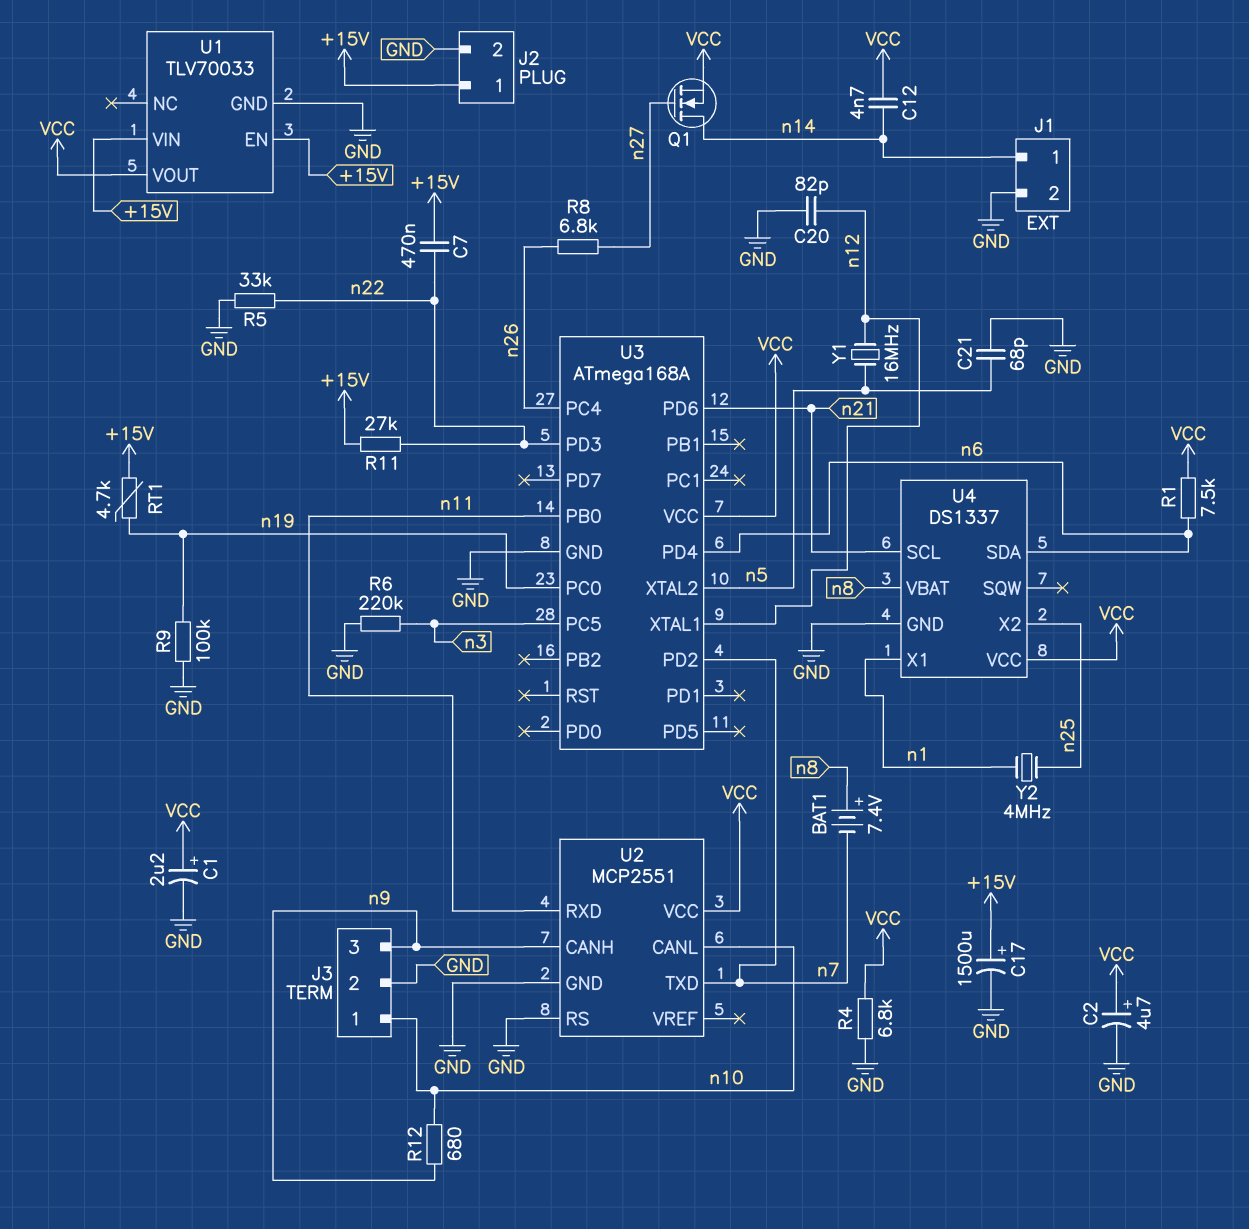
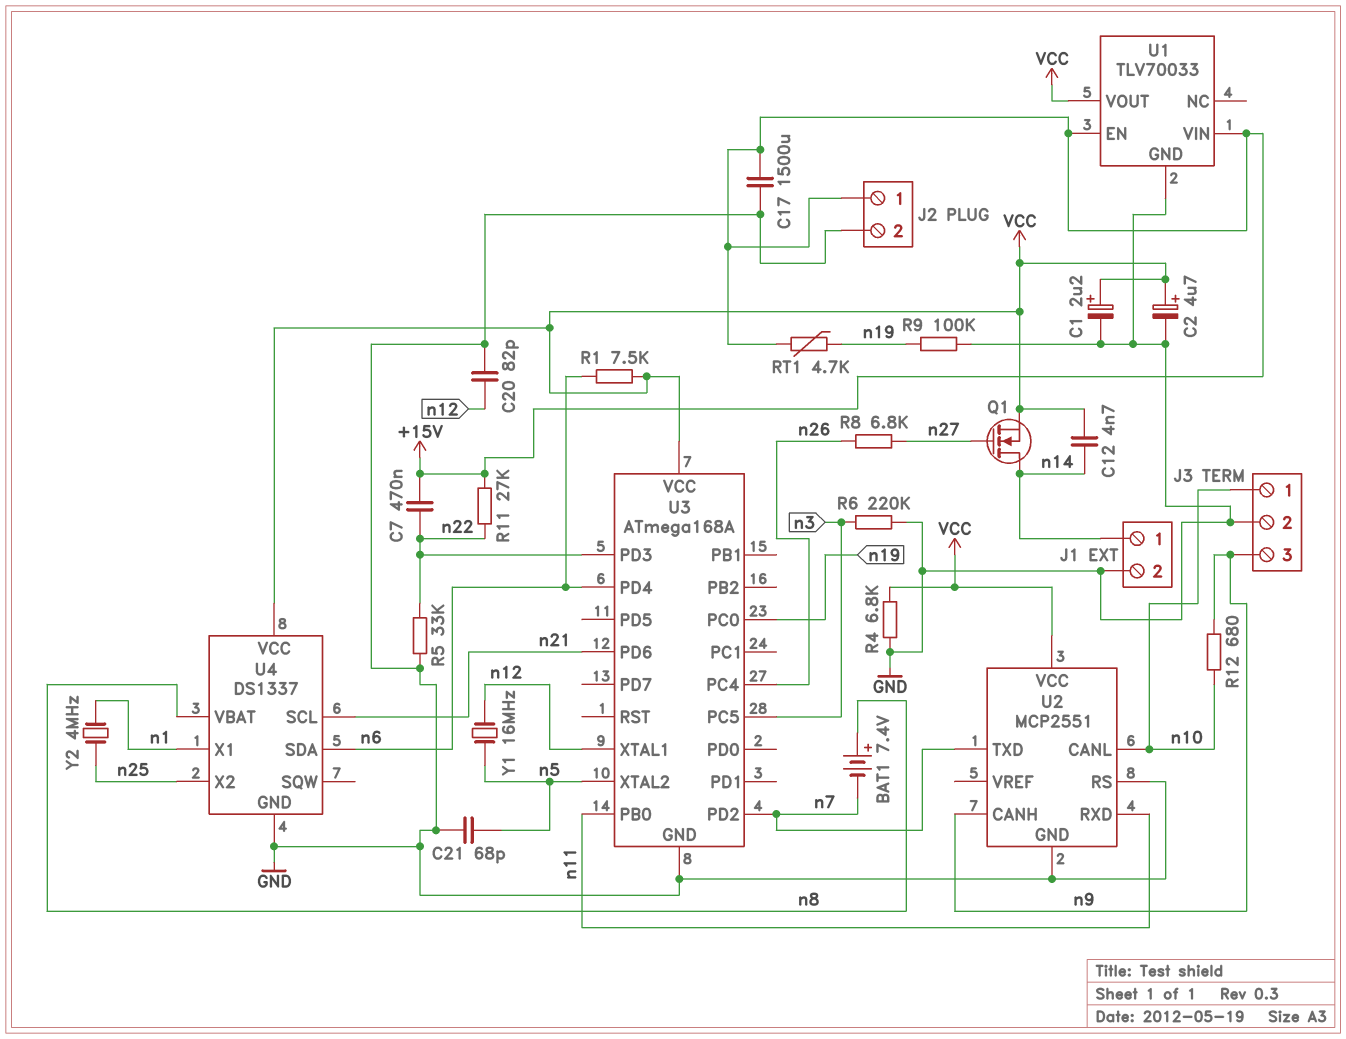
C17: 1500uF (plus +15V, minus GND) -> 1500uF (+15V, GND)

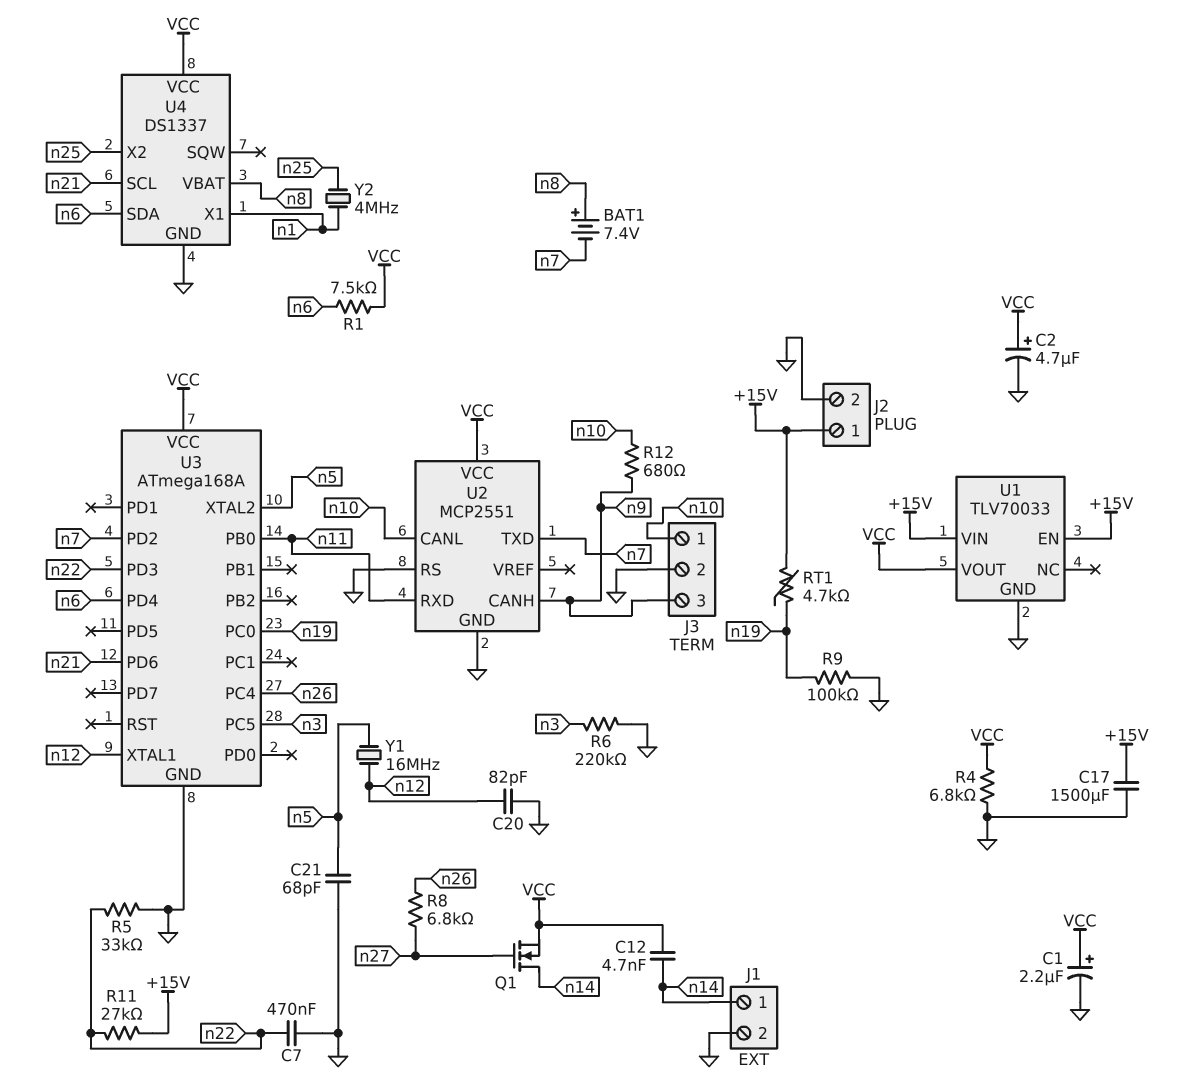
C7: 470nF (+15V, n22) -> 470nF (GND, n22)

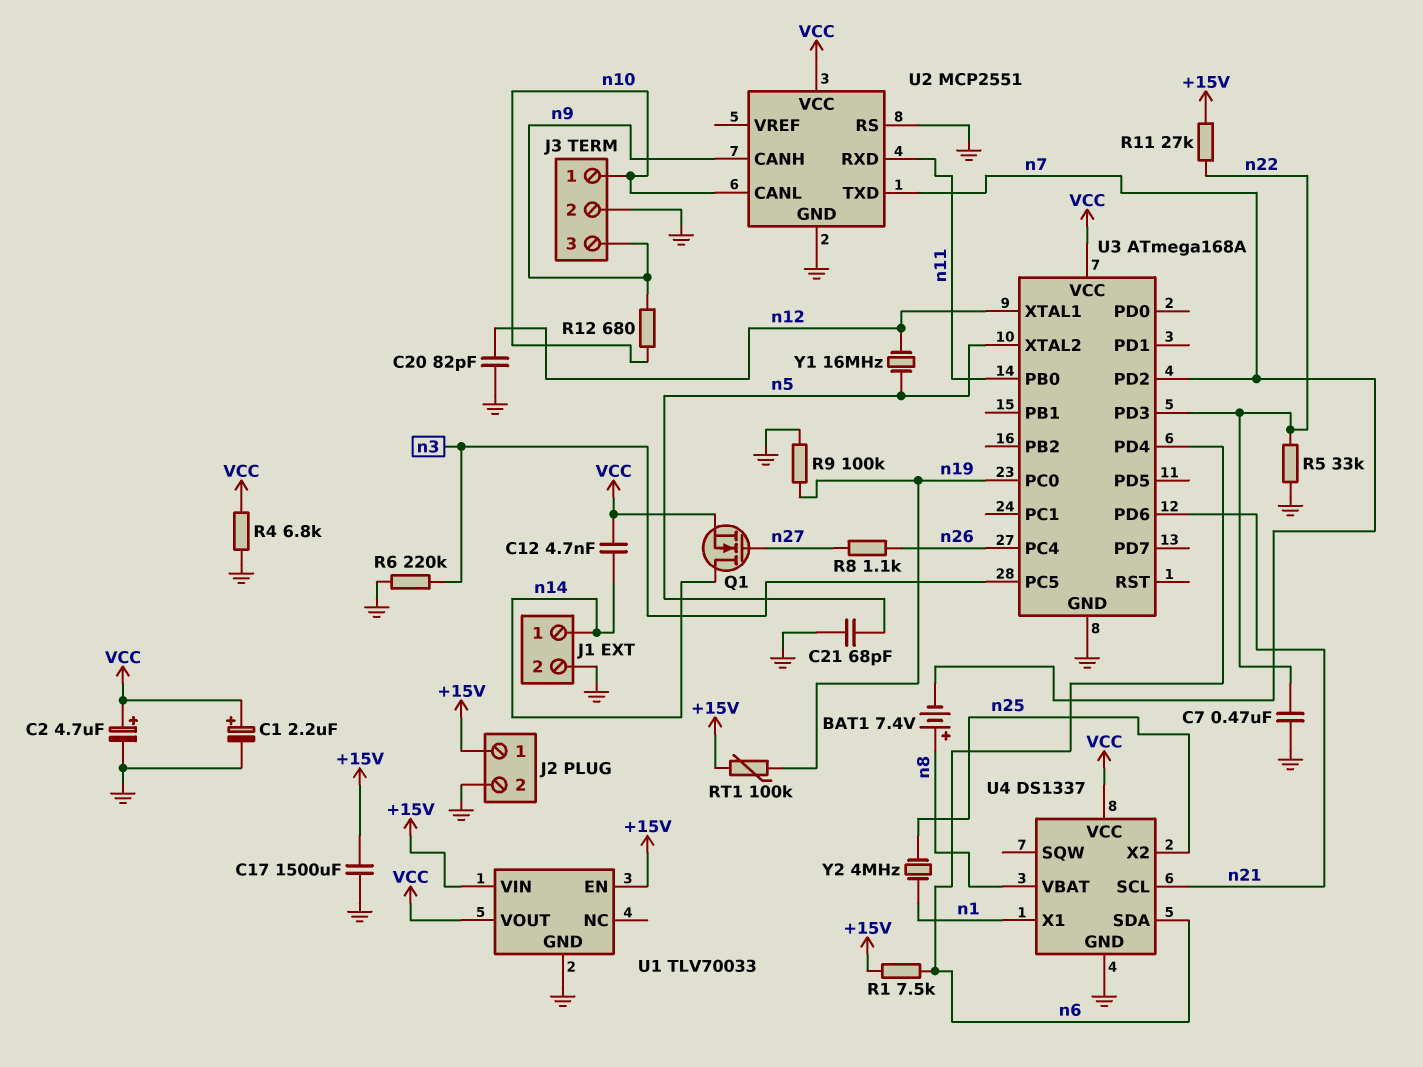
R1: 7.5k (VCC, n6) -> 7.5k (+15V, n6)
R8: 6.8k (n26, n27) -> 1.1k (n26, n27)
RT1: 4.7k (+15V, n19) -> 100k (+15V, n19)

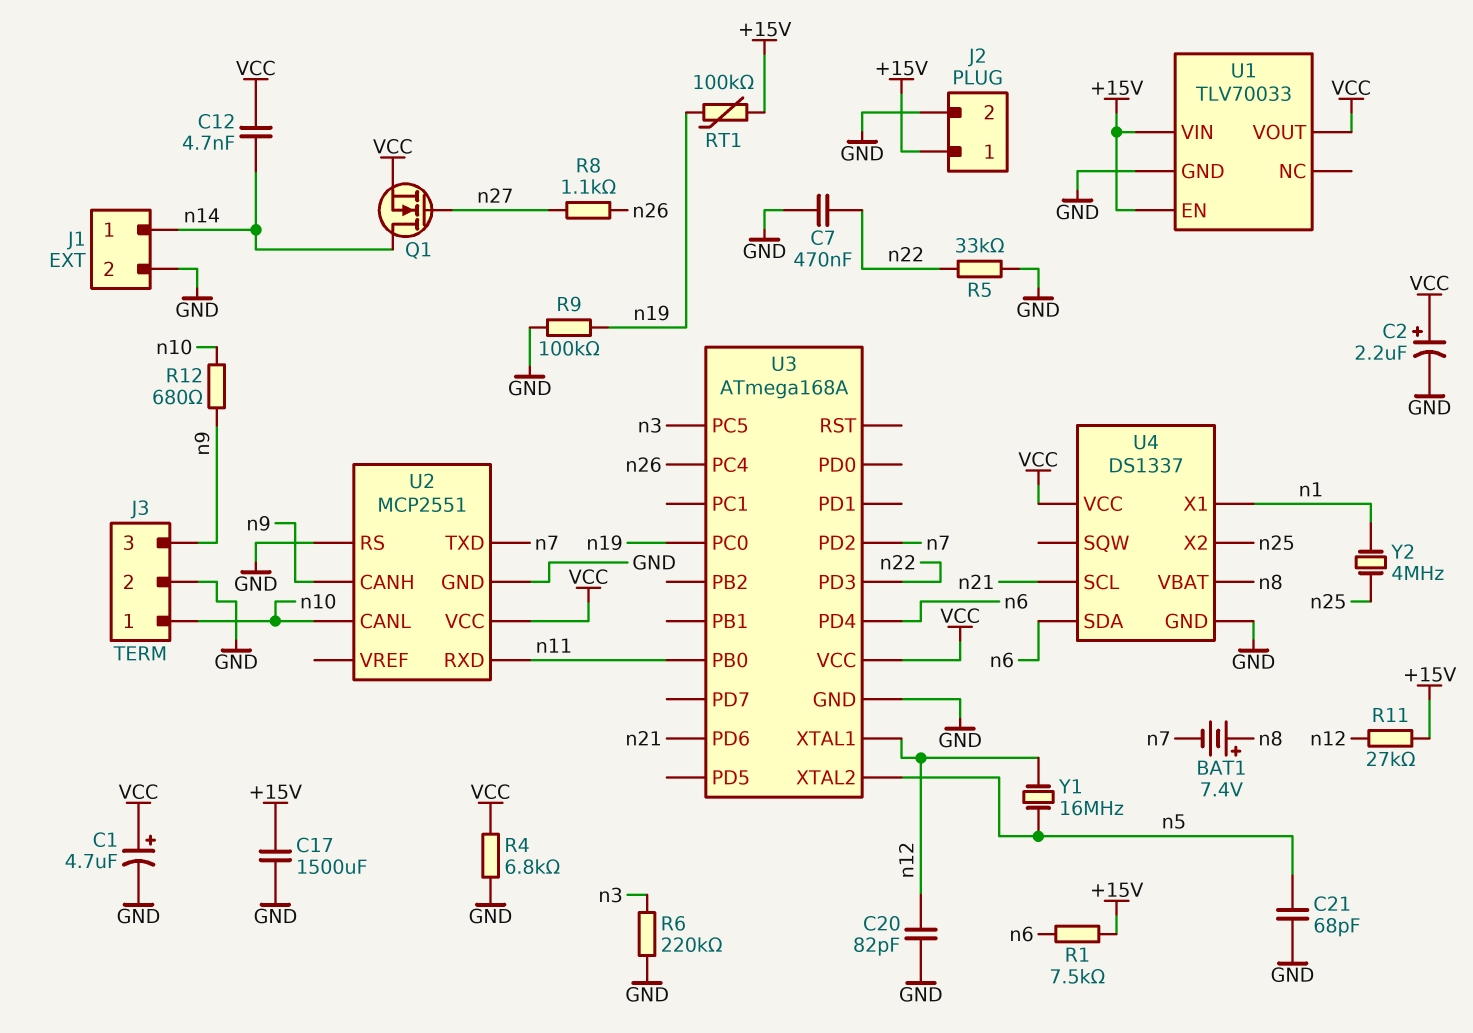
C1: 2.2uF (plus VCC, minus GND) -> 4.7uF (plus VCC, minus GND)
C2: 4.7uF (plus VCC, minus GND) -> 2.2uF (plus VCC, minus GND)
R11: 27k (+15V, n22) -> 27k (+15V, n12)

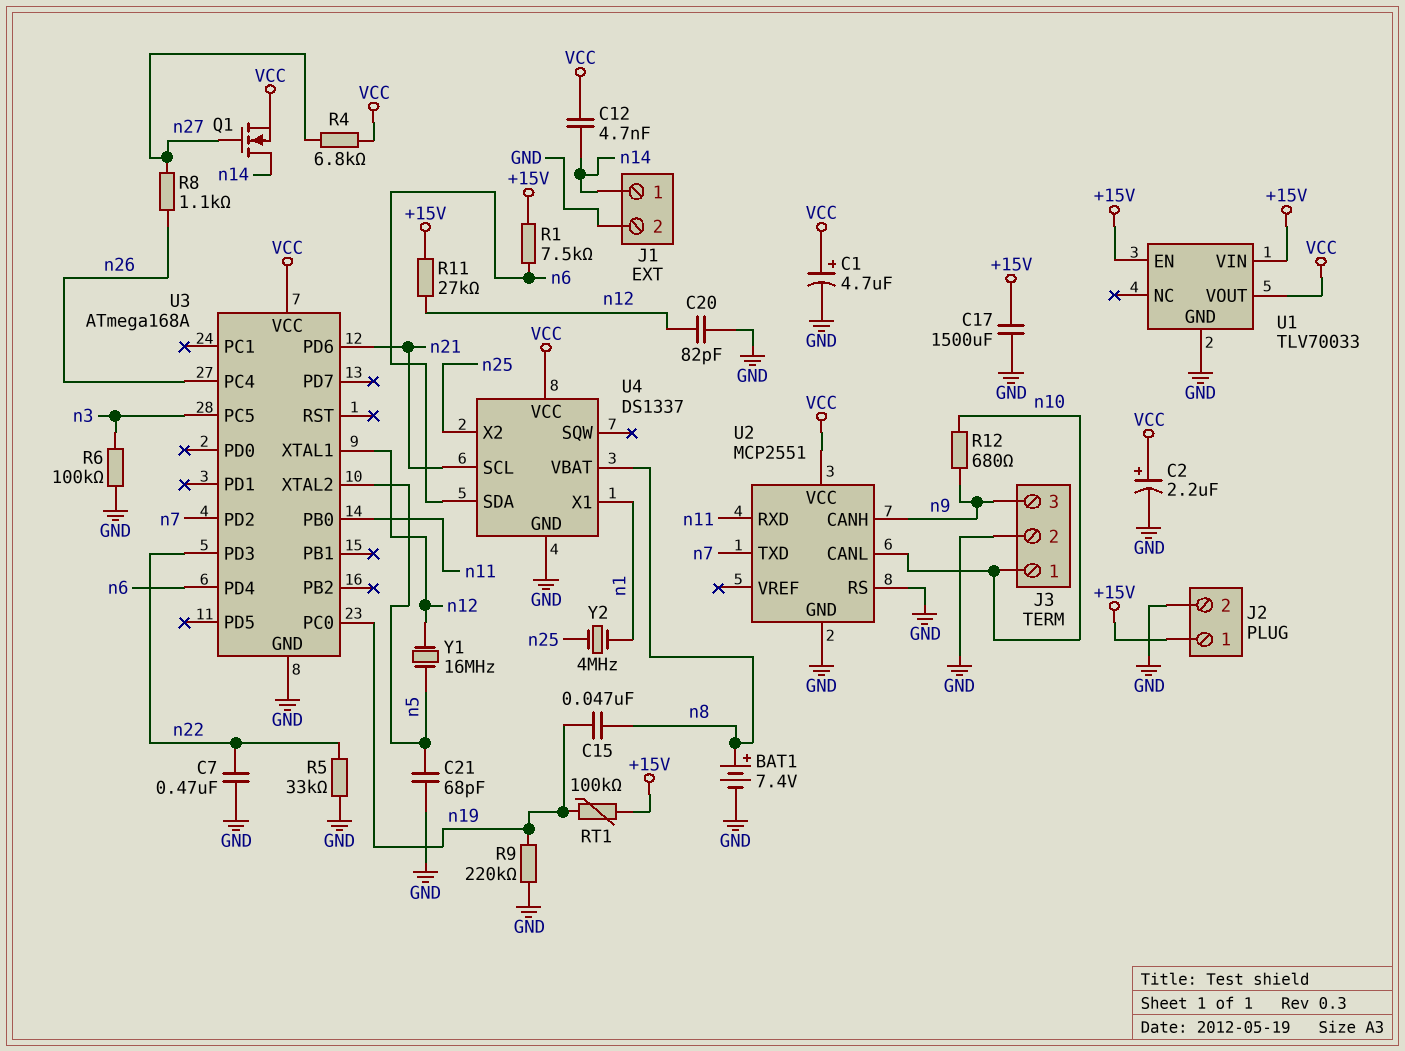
BAT1: 7.4V (plus n8, minus n7) -> 7.4V (plus n8, minus GND)
C15: none -> 47nF (n8, n19)
R4: 6.8k (GND, VCC) -> 6.8k (VCC, n27)
R6: 220k (GND, n3) -> 100k (GND, n3)
R9: 100k (GND, n19) -> 220k (GND, n19)

